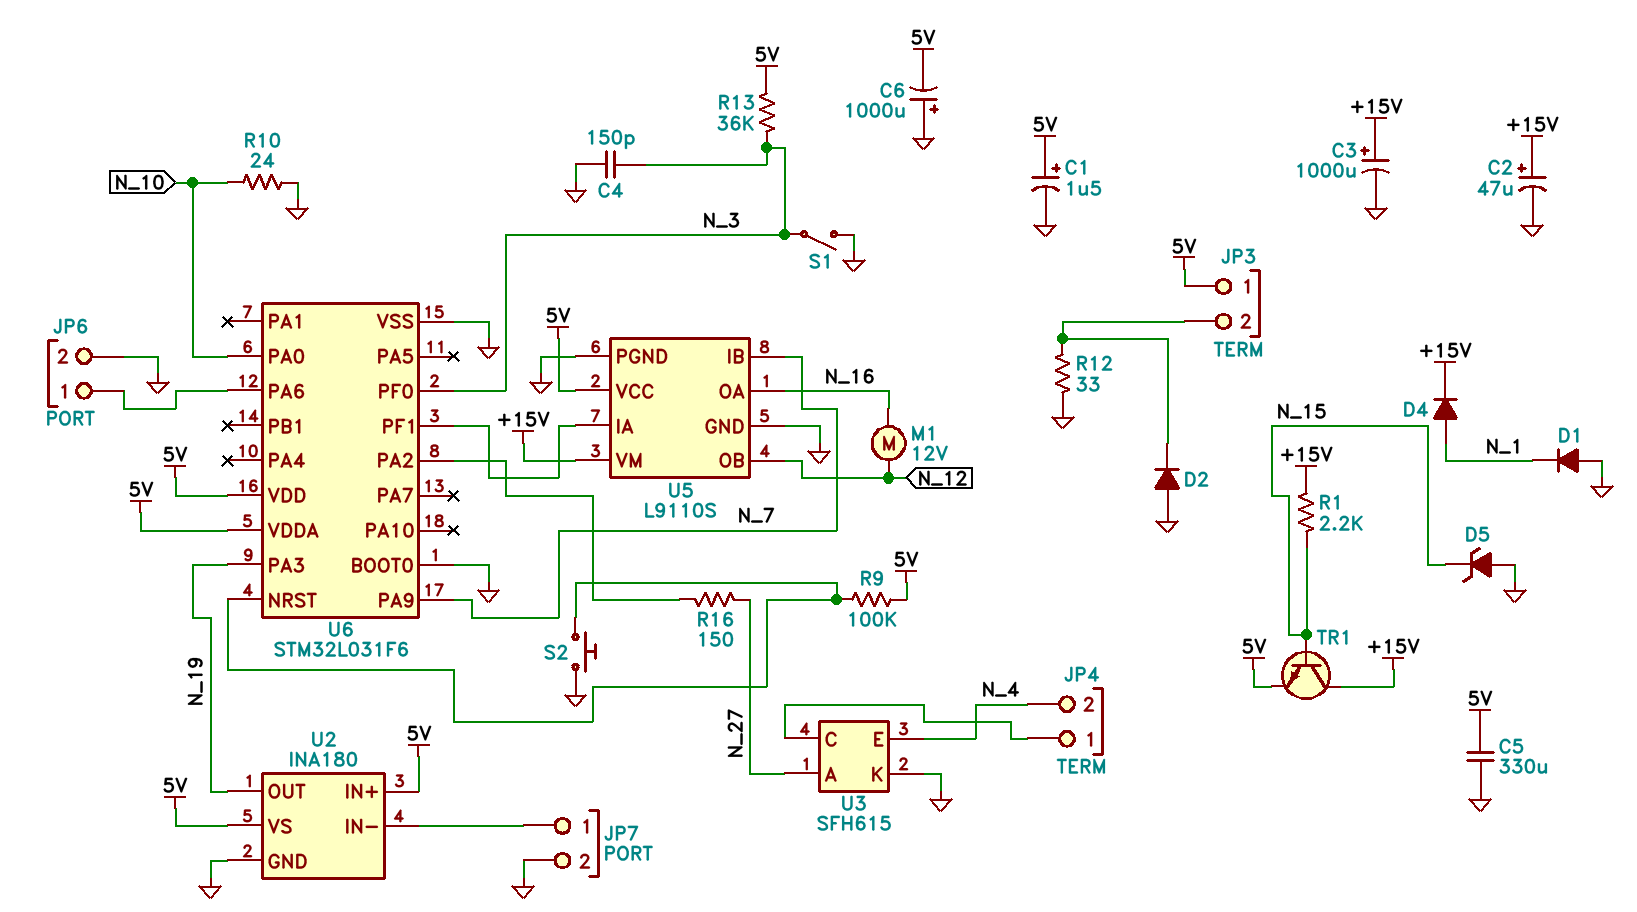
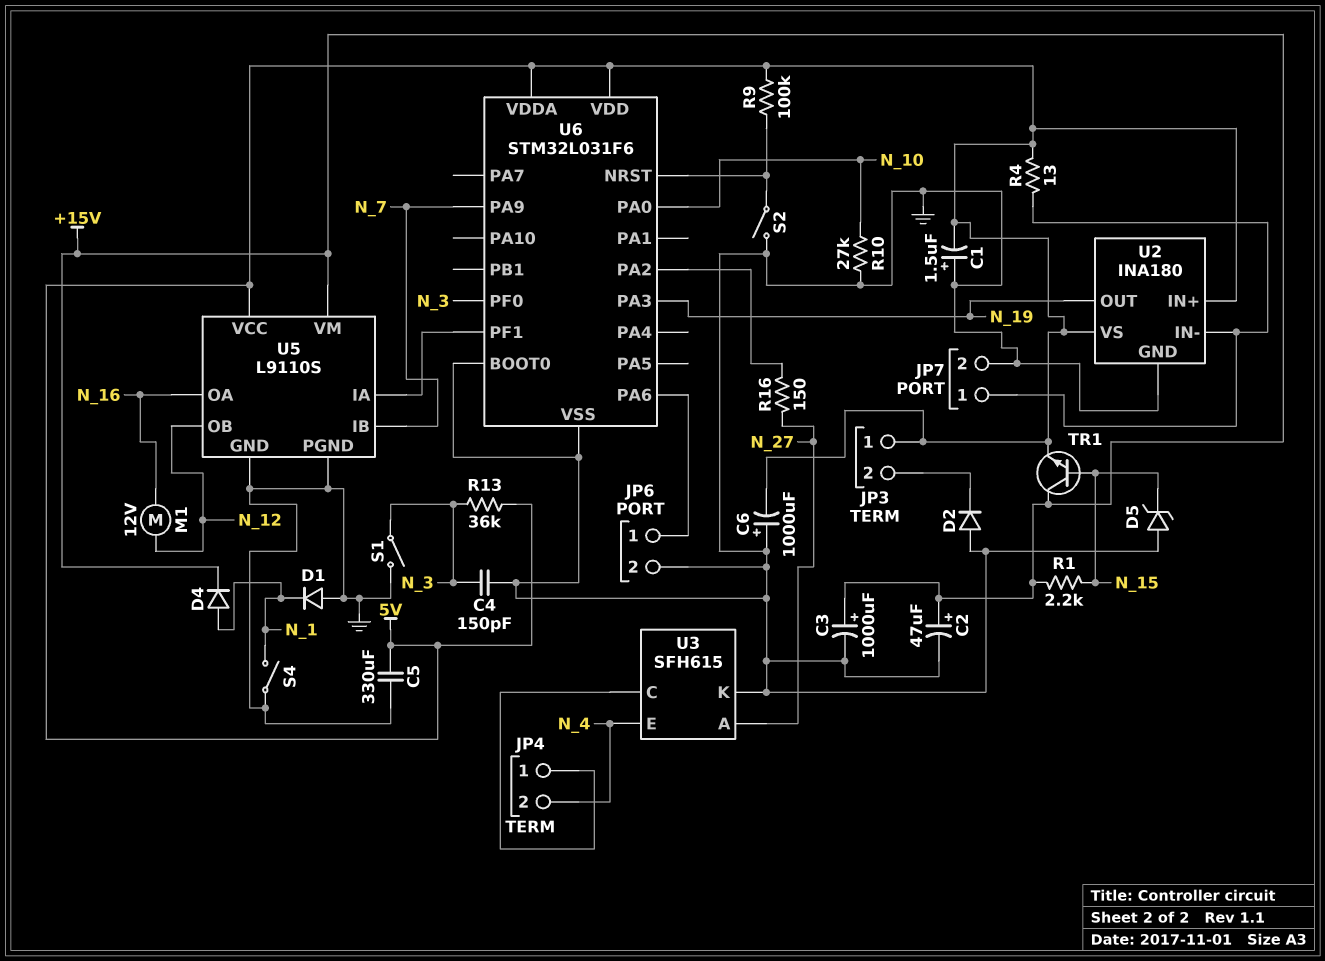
C1: 1.5uF (plus 5V, minus GND) -> 1.5uF (plus GND, minus 5V)
R4: none -> 13 (5V, JP7/1)
R10: 24 (GND, N_10) -> 27k (GND, N_10)
R12: 33 (GND, JP3/2) -> none
S2: button (GND, U6/NRST) -> switch (GND, U6/NRST)
S4: none -> switch (GND, N_1)

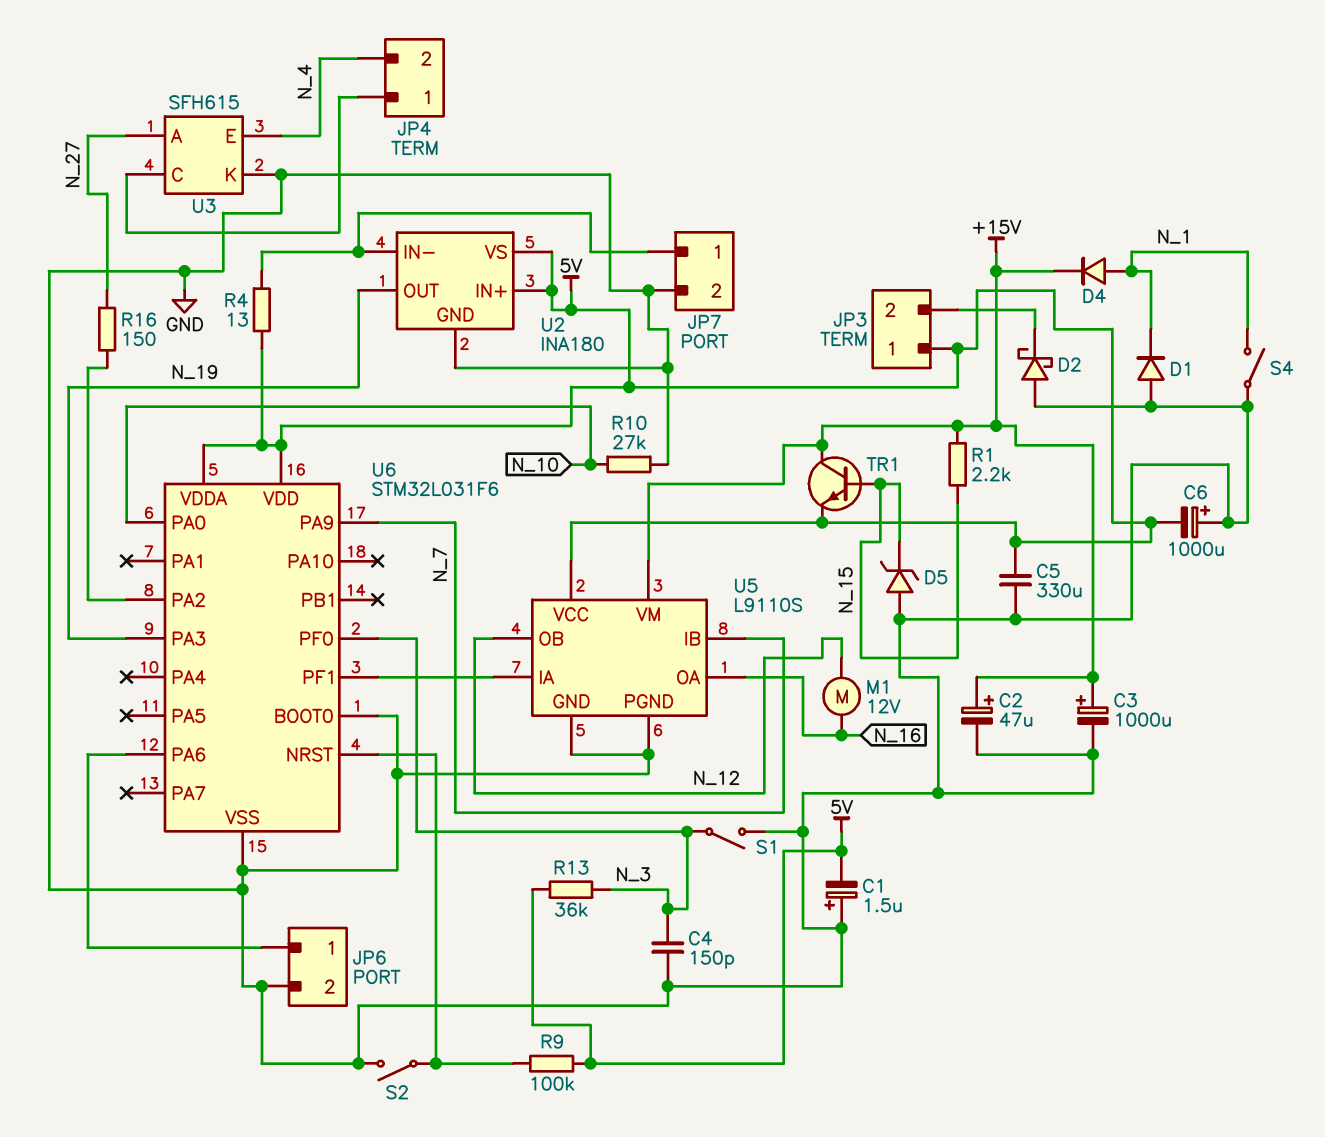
D2: diode (A GND, K JP3/2) -> schottky (A GND, K JP3/2)

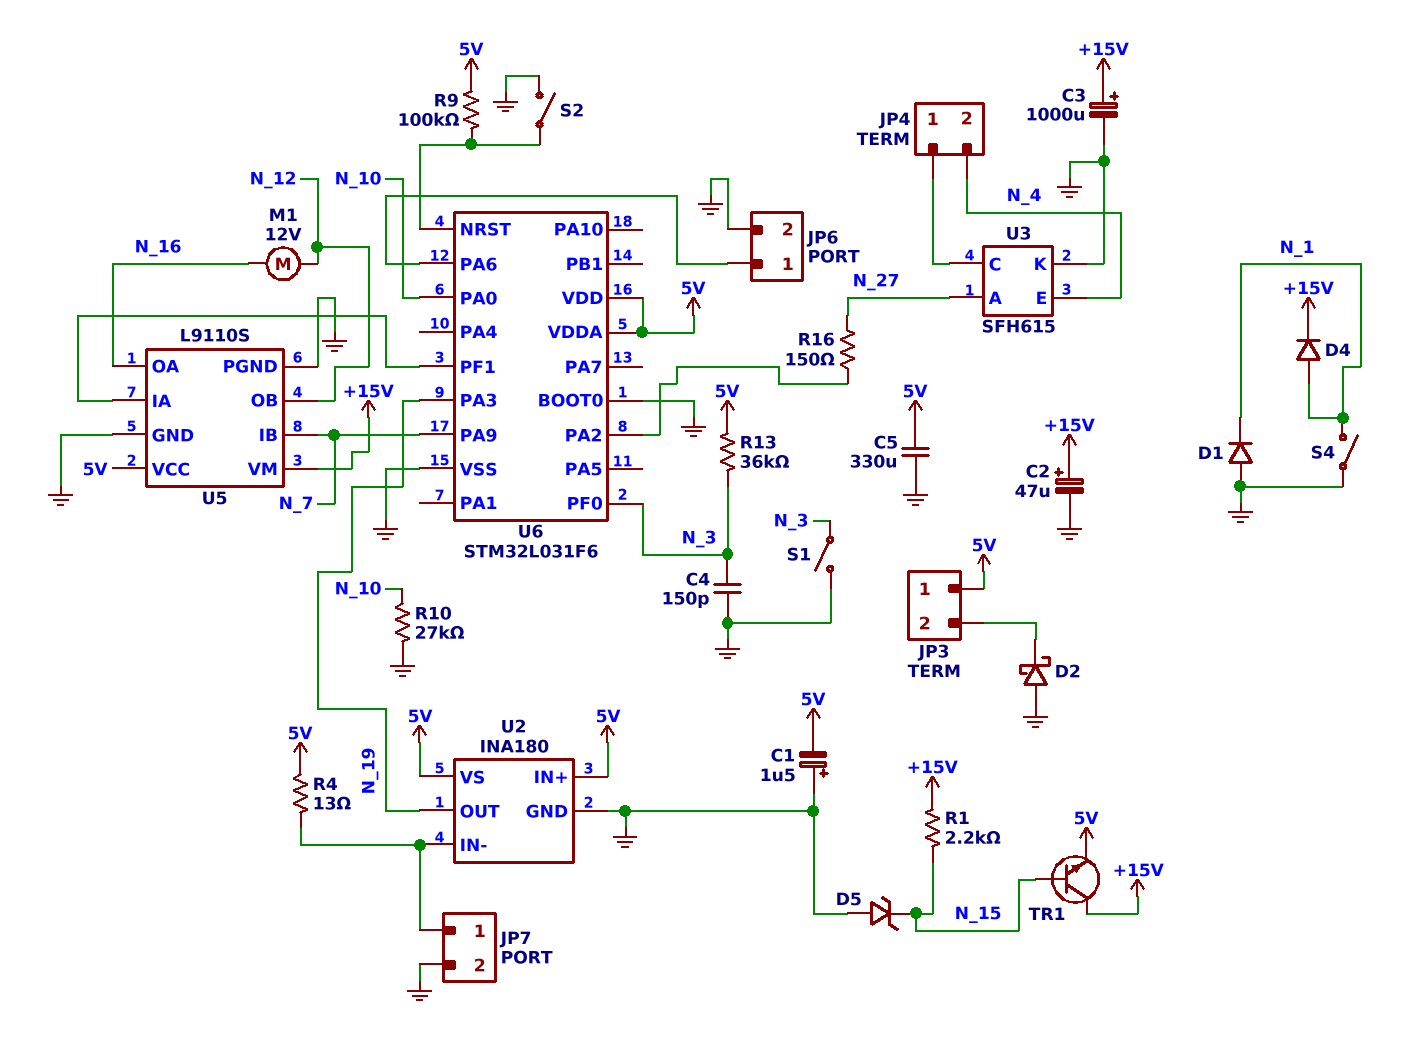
C6: 1000uF (plus GND, minus 5V) -> none

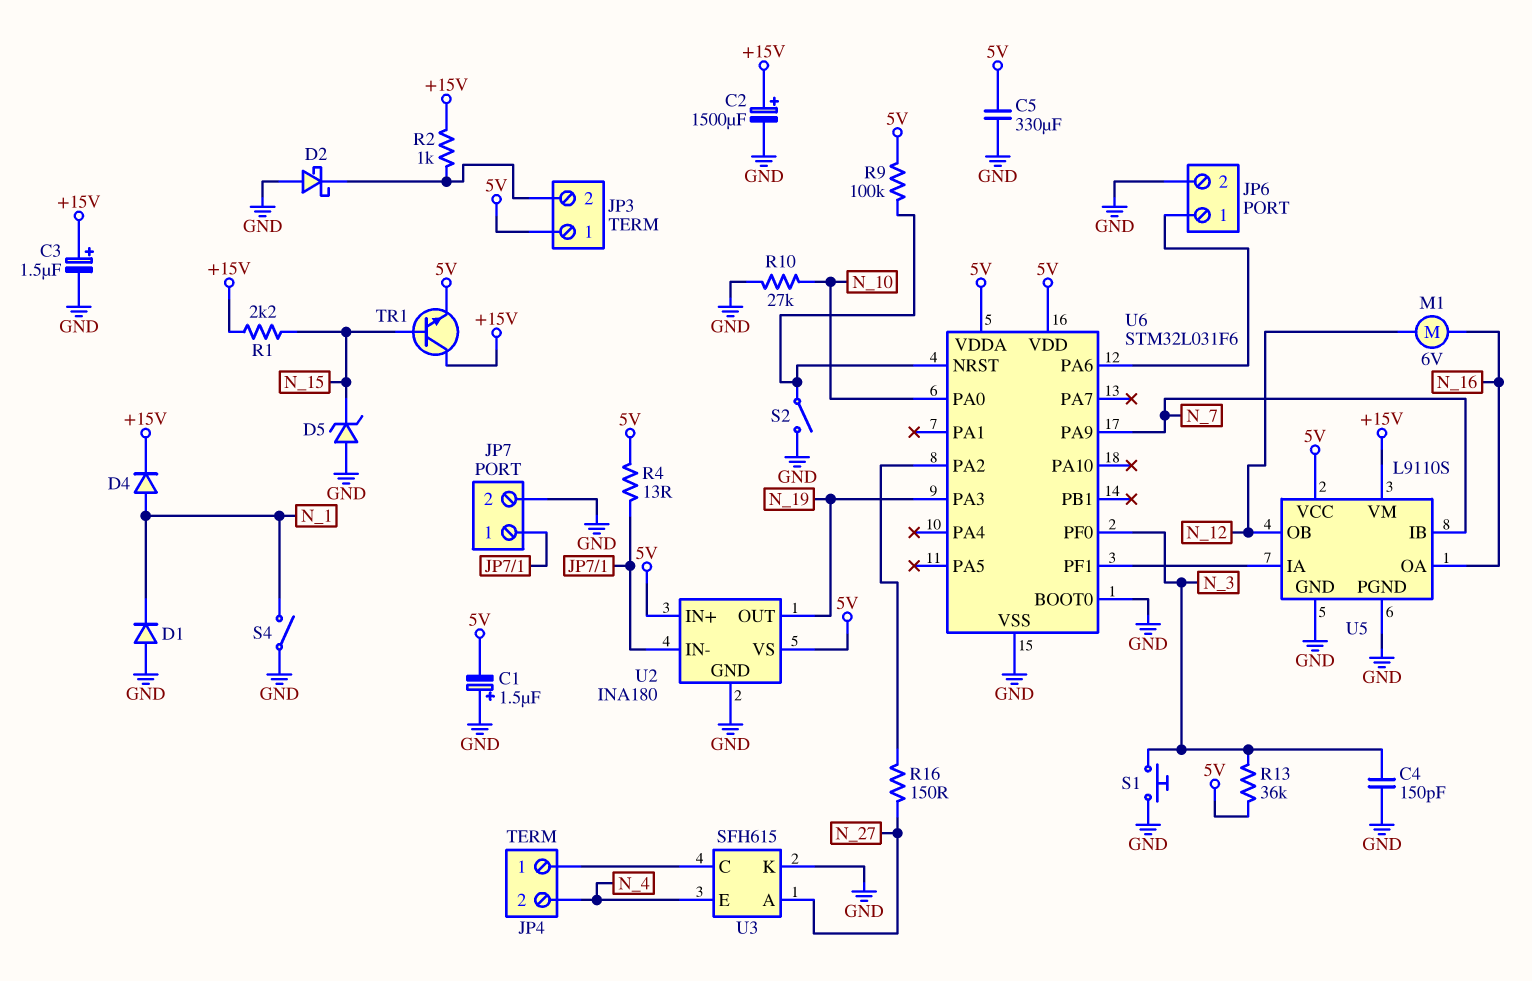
C2: 47uF (plus +15V, minus GND) -> 1500uF (plus +15V, minus GND)
C3: 1000uF (plus +15V, minus GND) -> 1.5uF (plus +15V, minus GND)
M1: motor 12V (N_12, N_16) -> motor 6V (N_12, N_16)
R2: none -> 1k (+15V, JP3/2)
S1: switch (GND, N_3) -> button (GND, N_3)

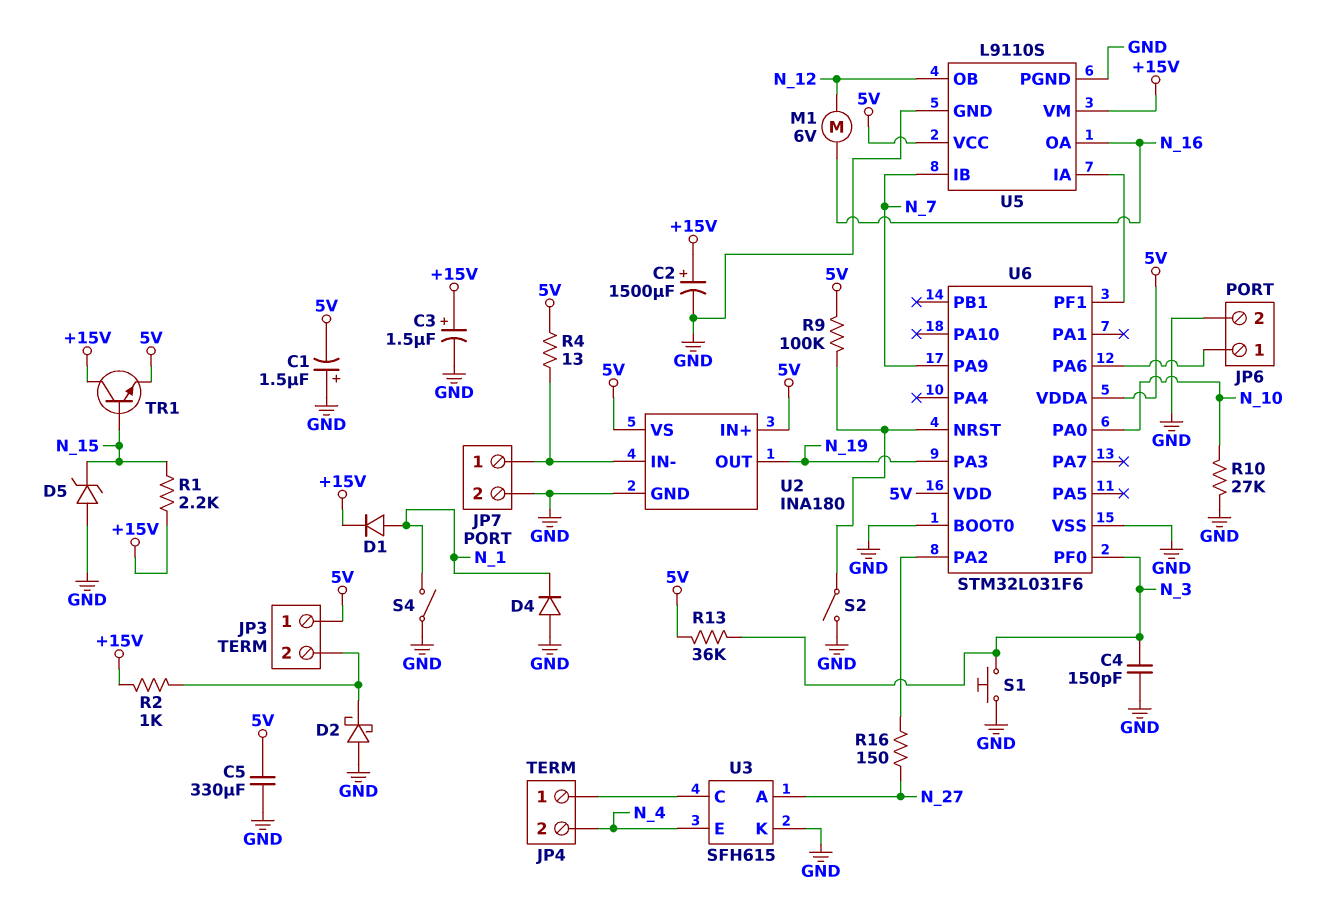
D1: diode (A GND, K N_1) -> diode (A N_1, K +15V)
D4: diode (A N_1, K +15V) -> diode (A GND, K N_1)

